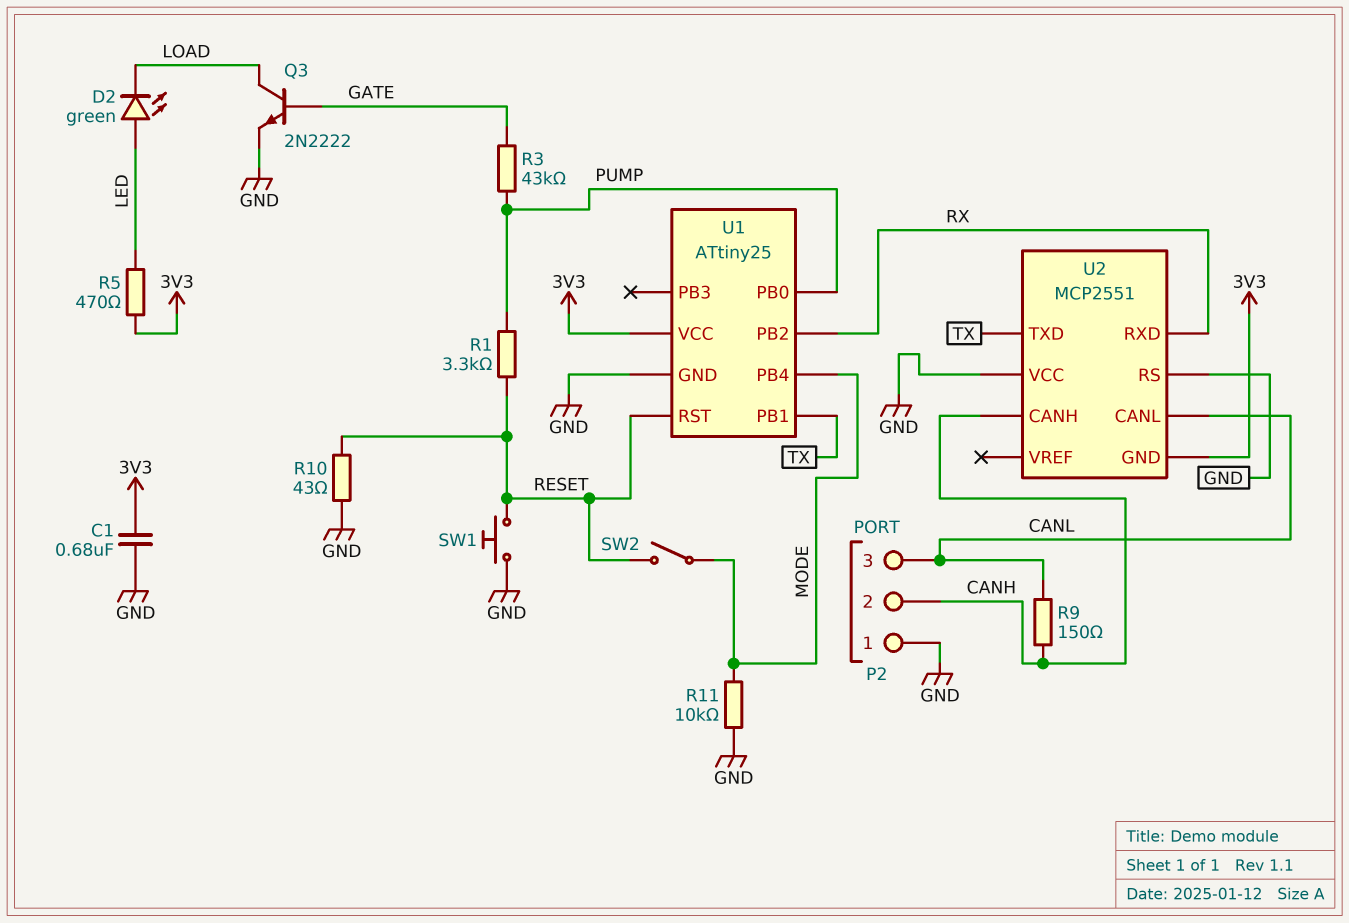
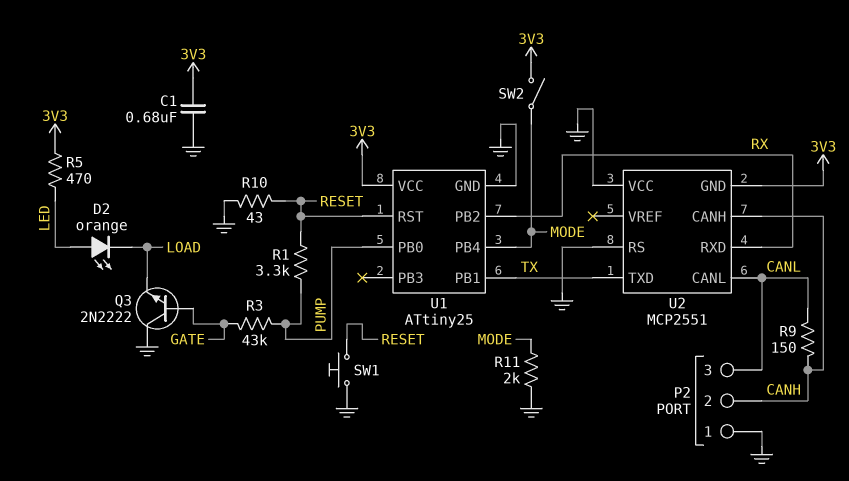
D2: LED green (A LED, K LOAD) -> LED orange (A LED, K LOAD)
Q3: NPN 2N2222 (B GATE, C LOAD, E GND) -> NPN 2N2222 (B GATE, C GND, E LOAD)
R11: 10k (GND, MODE) -> 2k (GND, MODE)
SW2: switch (MODE, RESET) -> switch (3V3, MODE)

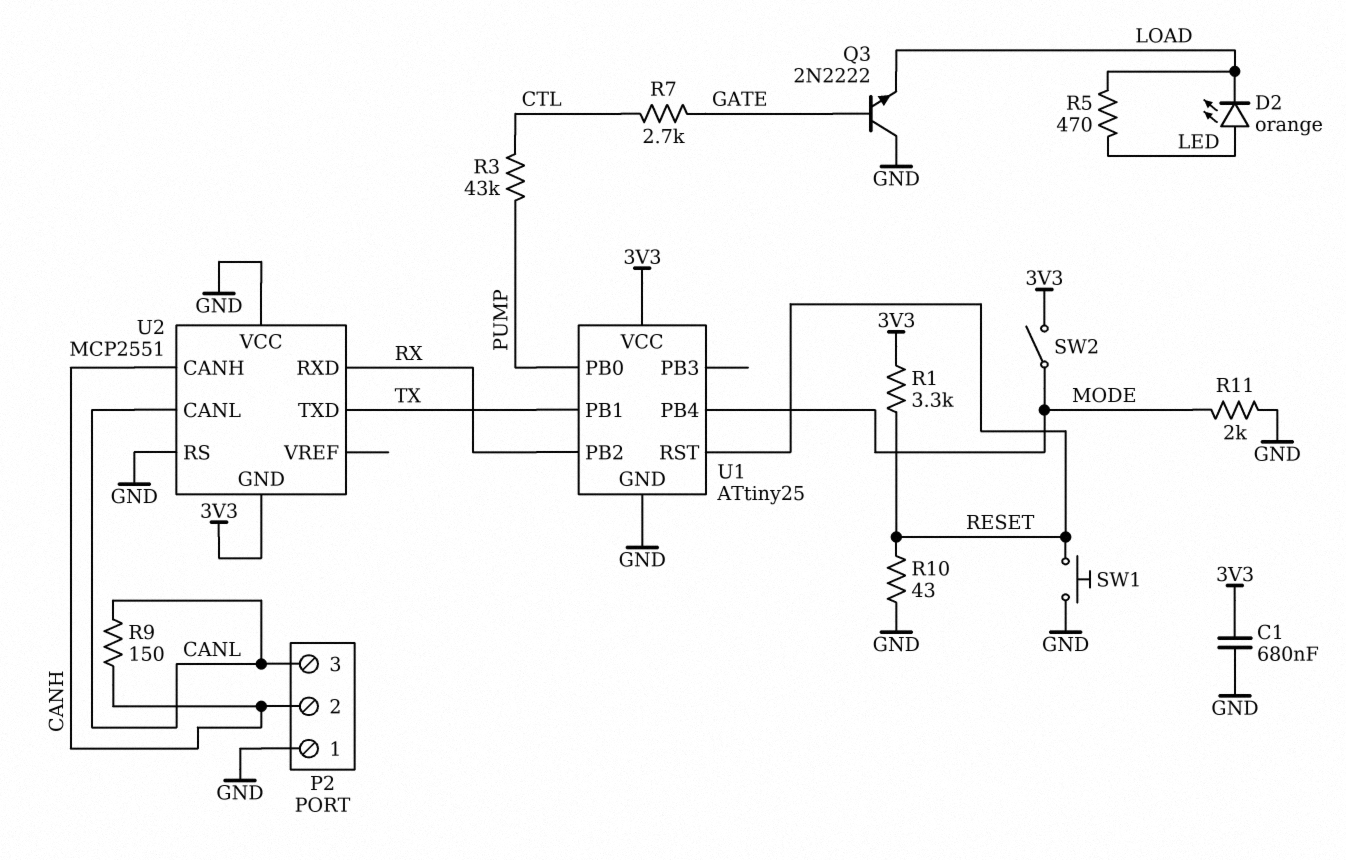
R1: 3.3k (PUMP, RESET) -> 3.3k (3V3, RESET)
R3: 43k (GATE, PUMP) -> 43k (CTL, PUMP)
R5: 470 (3V3, LED) -> 470 (LED, LOAD)
R7: none -> 2.7k (CTL, GATE)

